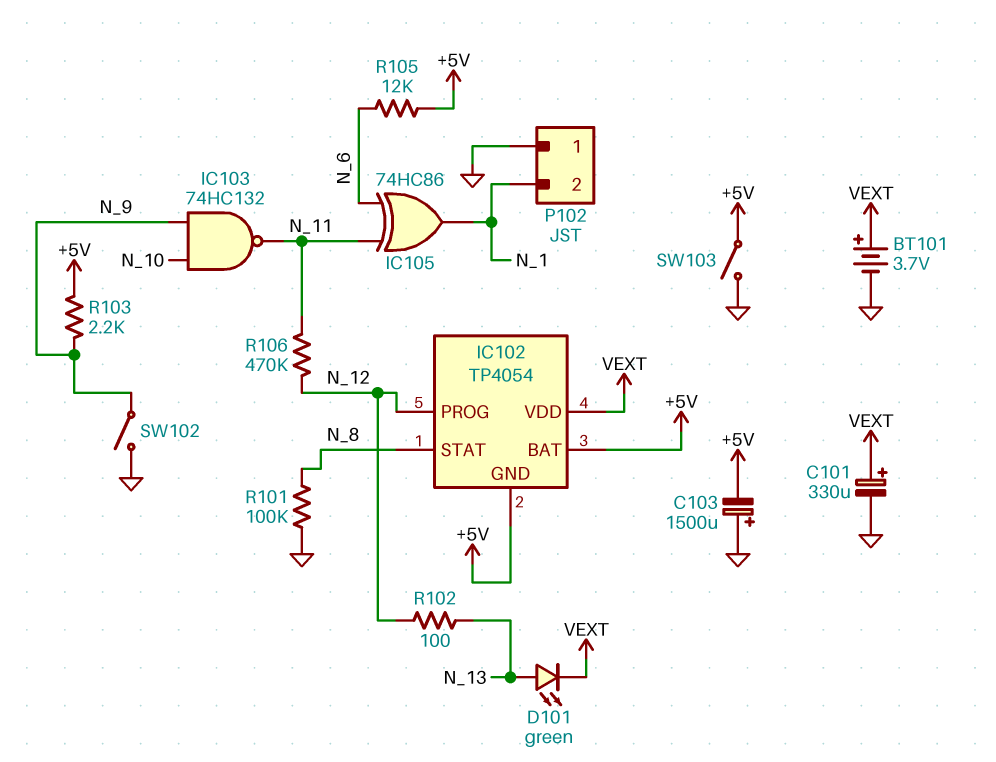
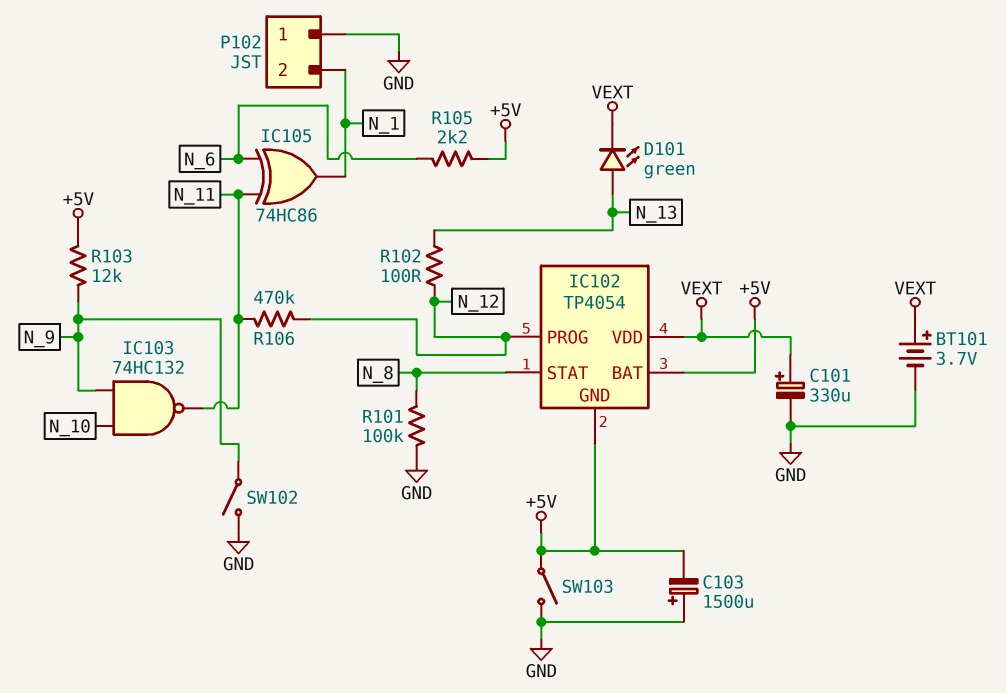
R103: 2.2k (+5V, N_9) -> 12k (+5V, N_9)
R105: 12k (+5V, N_6) -> 2.2k (+5V, N_6)

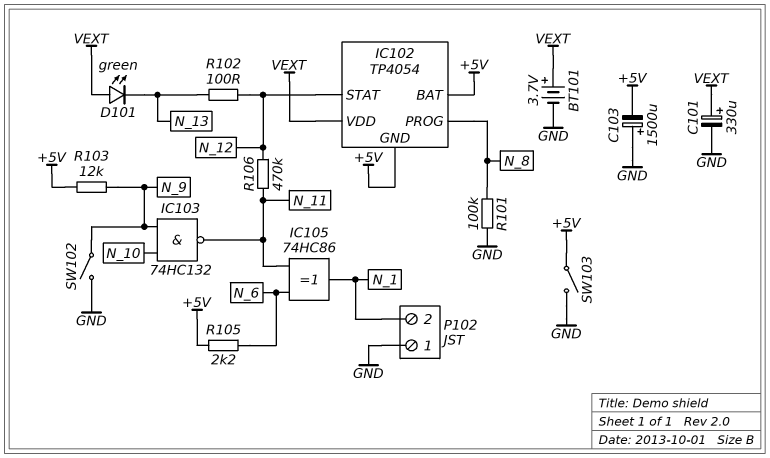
D101: LED green (A N_13, K VEXT) -> LED green (A VEXT, K N_13)
IC102 pin PROG: N_12 -> N_8
IC102 pin STAT: N_8 -> N_12

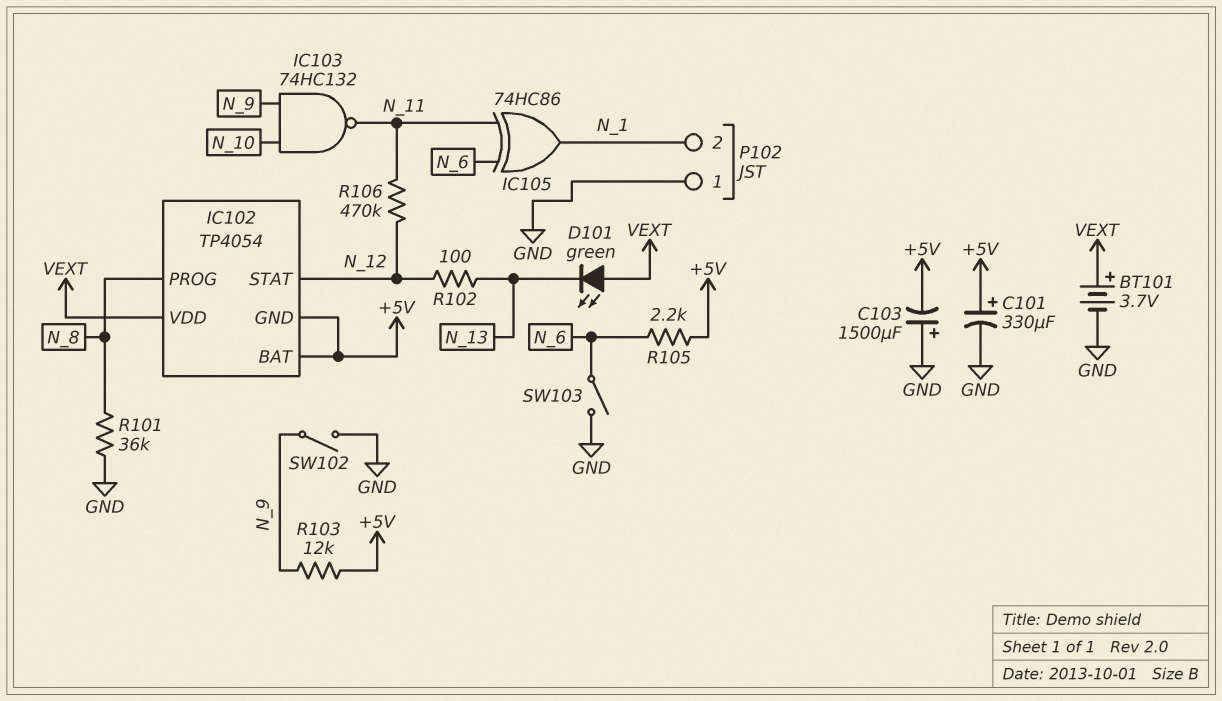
C101: 330uF (plus VEXT, minus GND) -> 330uF (plus +5V, minus GND)
R101: 100k (GND, N_8) -> 36k (GND, N_8)
SW103: switch (+5V, GND) -> switch (GND, N_6)

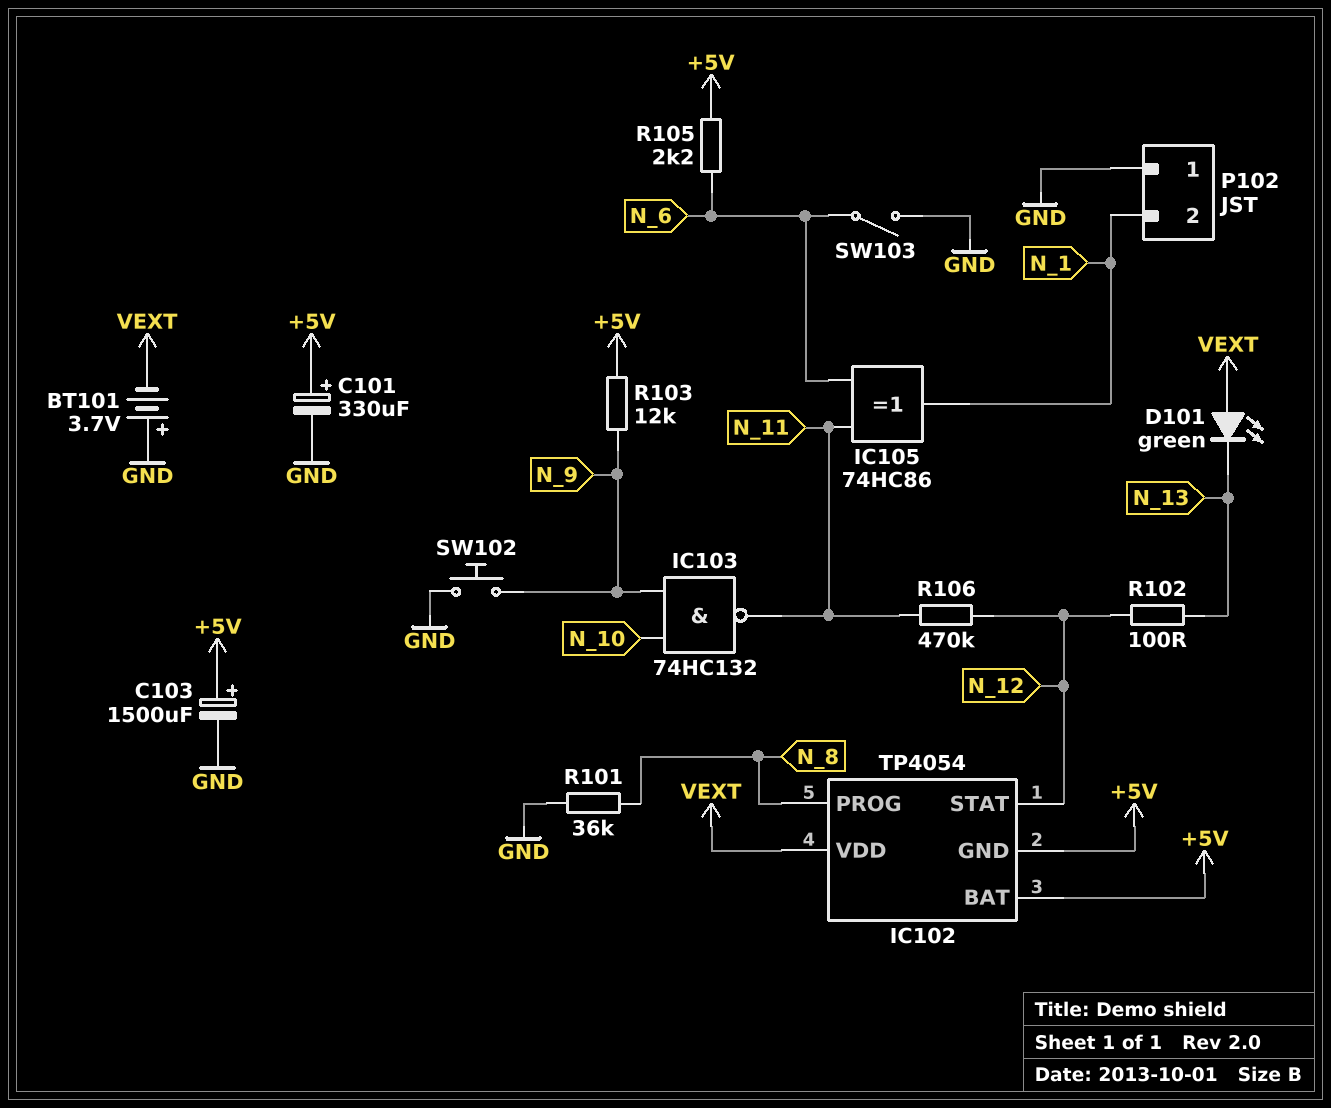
BT101: 3.7V (plus VEXT, minus GND) -> 3.7V (plus GND, minus VEXT)
C103: 1500uF (plus GND, minus +5V) -> 1500uF (plus +5V, minus GND)
SW102: switch (GND, N_9) -> button (GND, N_9)

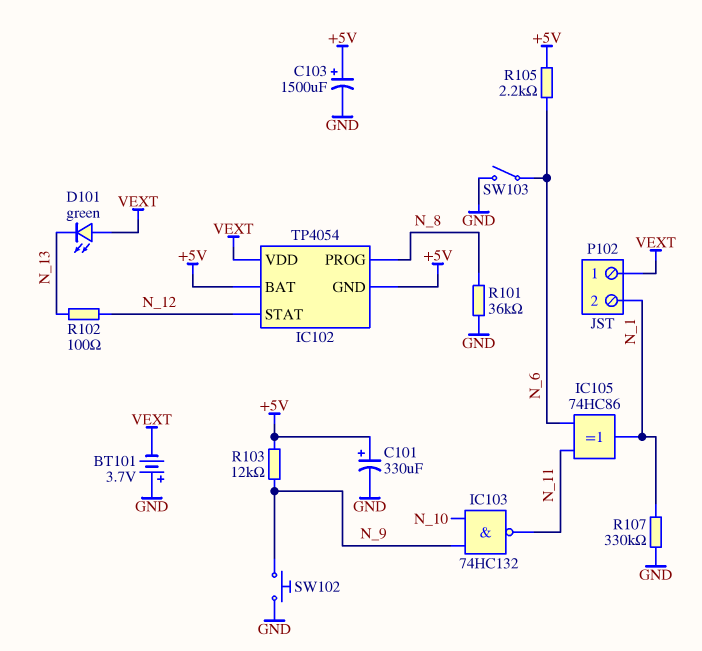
P102 pin 1: GND -> VEXT
R106: 470k (N_11, N_12) -> none
R107: none -> 330k (GND, N_1)

